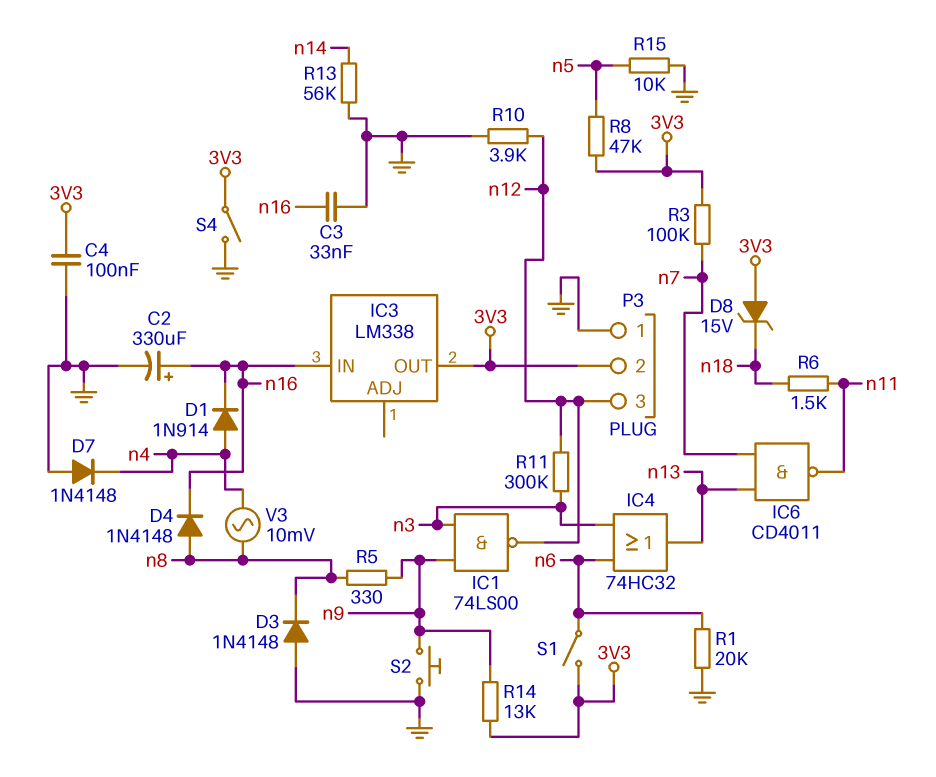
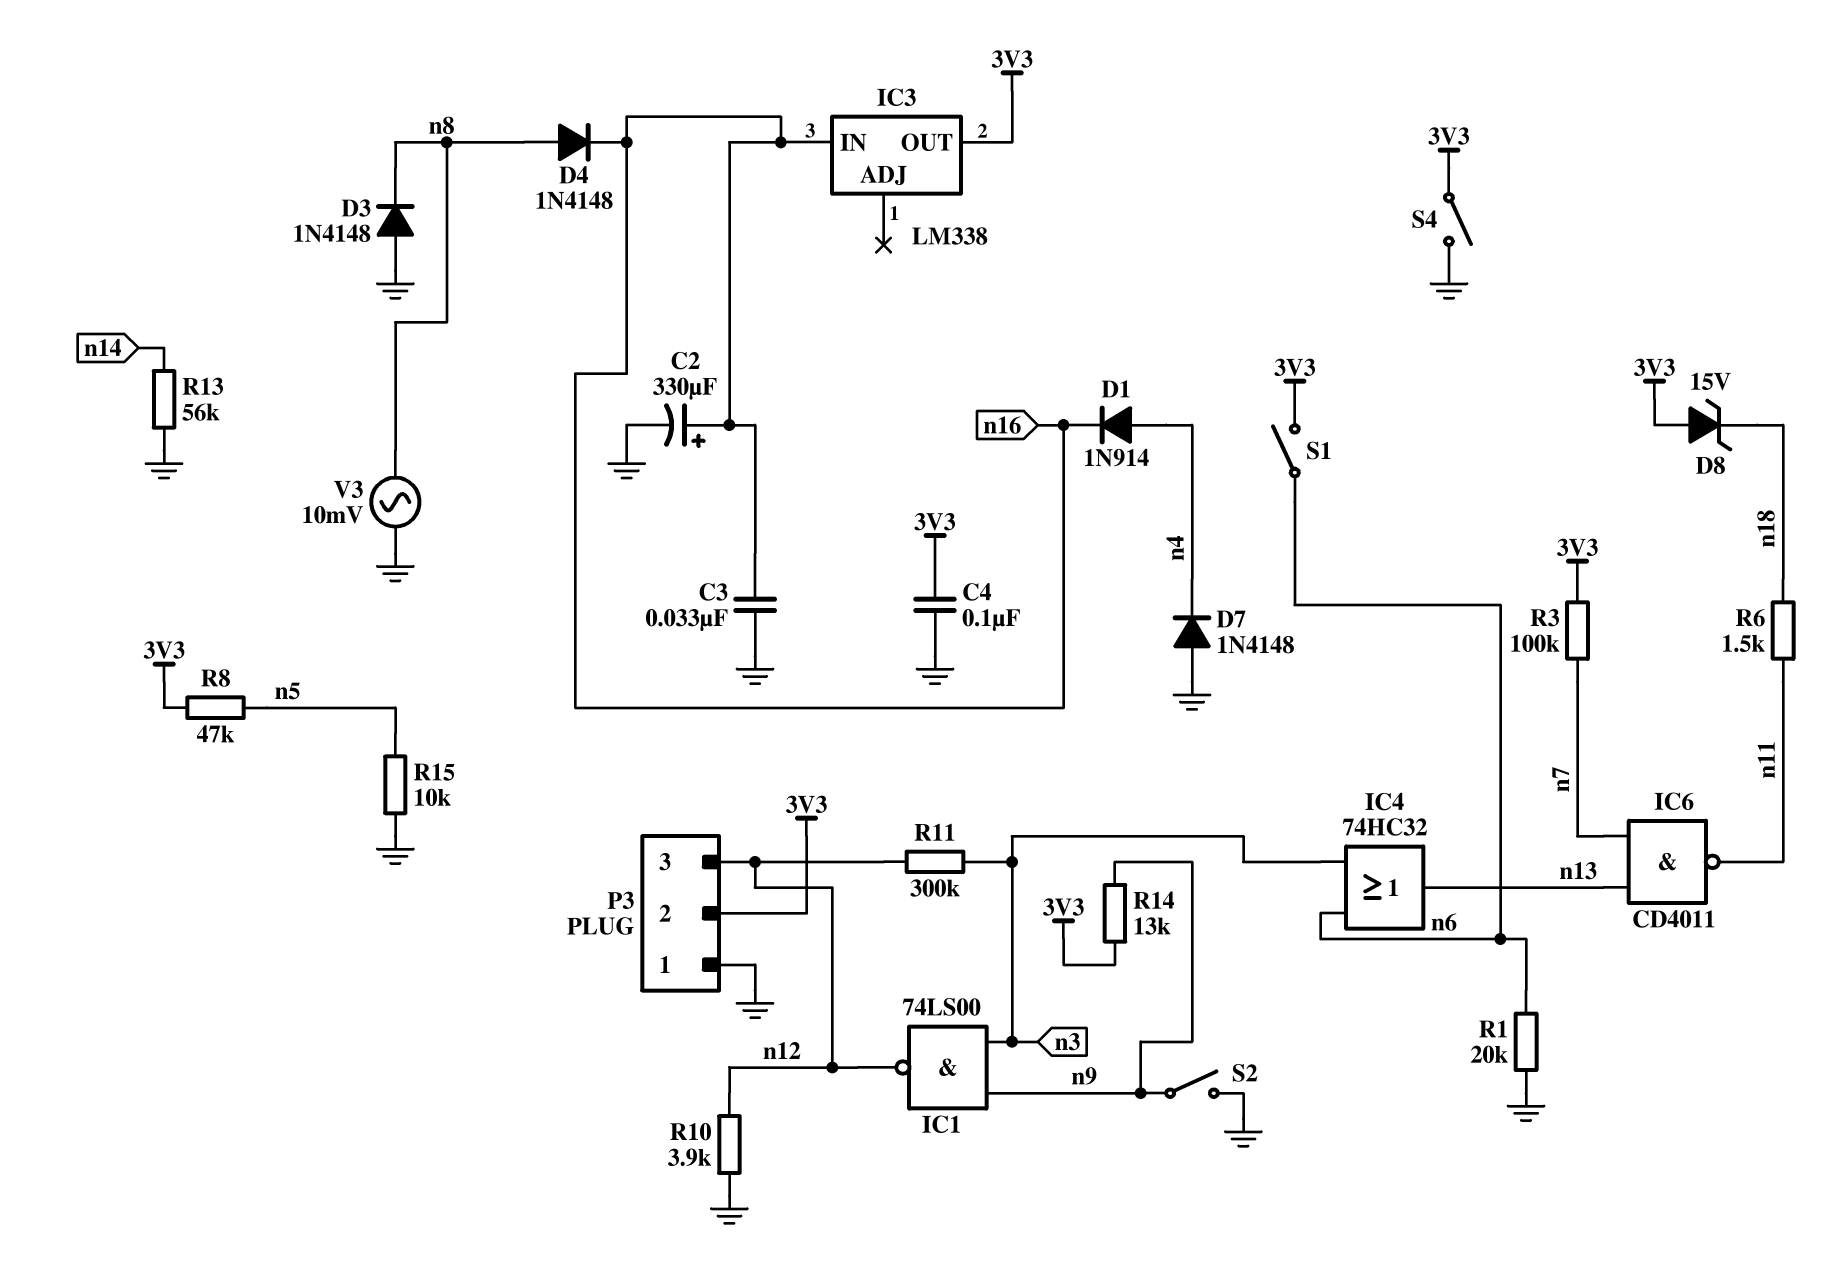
R5: 330 (n8, n9) -> none
S2: button (GND, n9) -> switch (GND, n9)
V3: AC 10mV (n4, n8) -> AC 10mV (GND, n8)

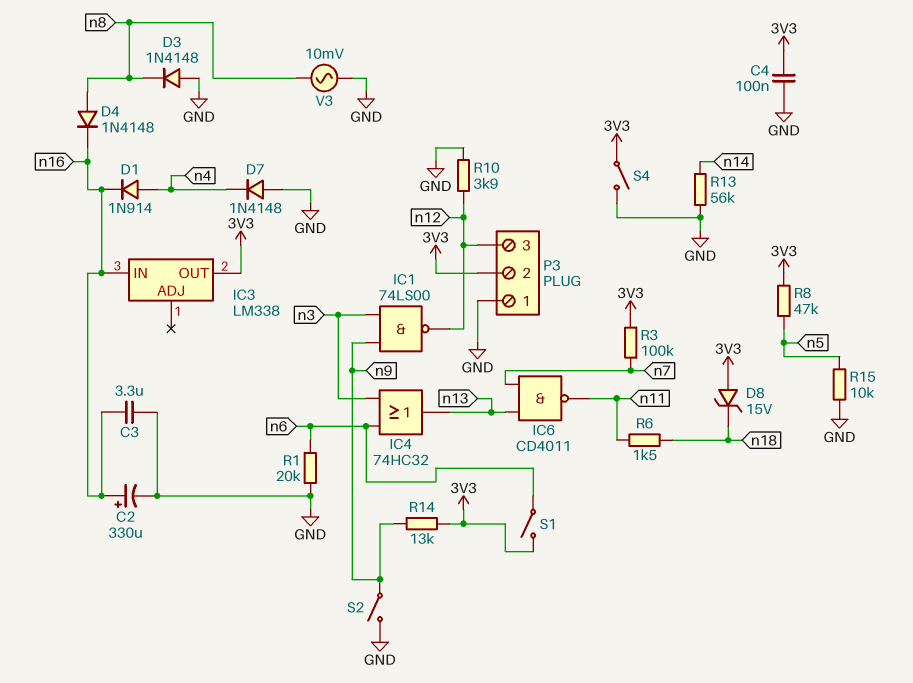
C3: 33nF (GND, n16) -> 3.3uF (GND, n16)
R11: 300k (n3, n12) -> none

